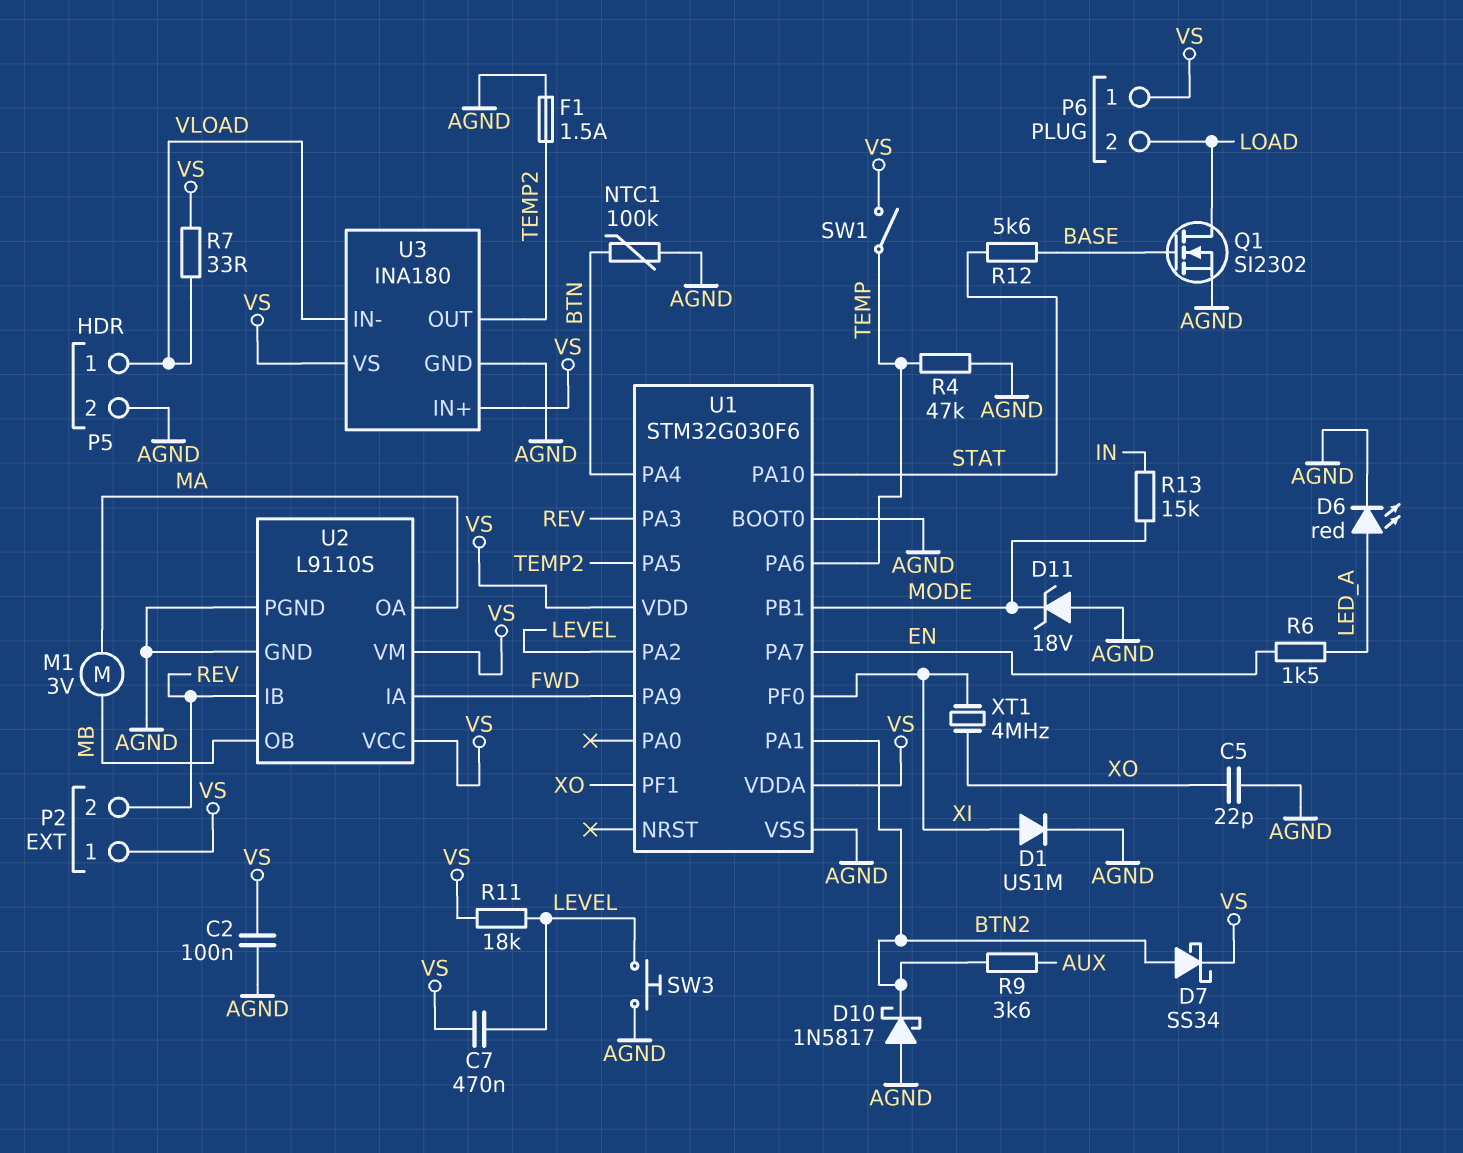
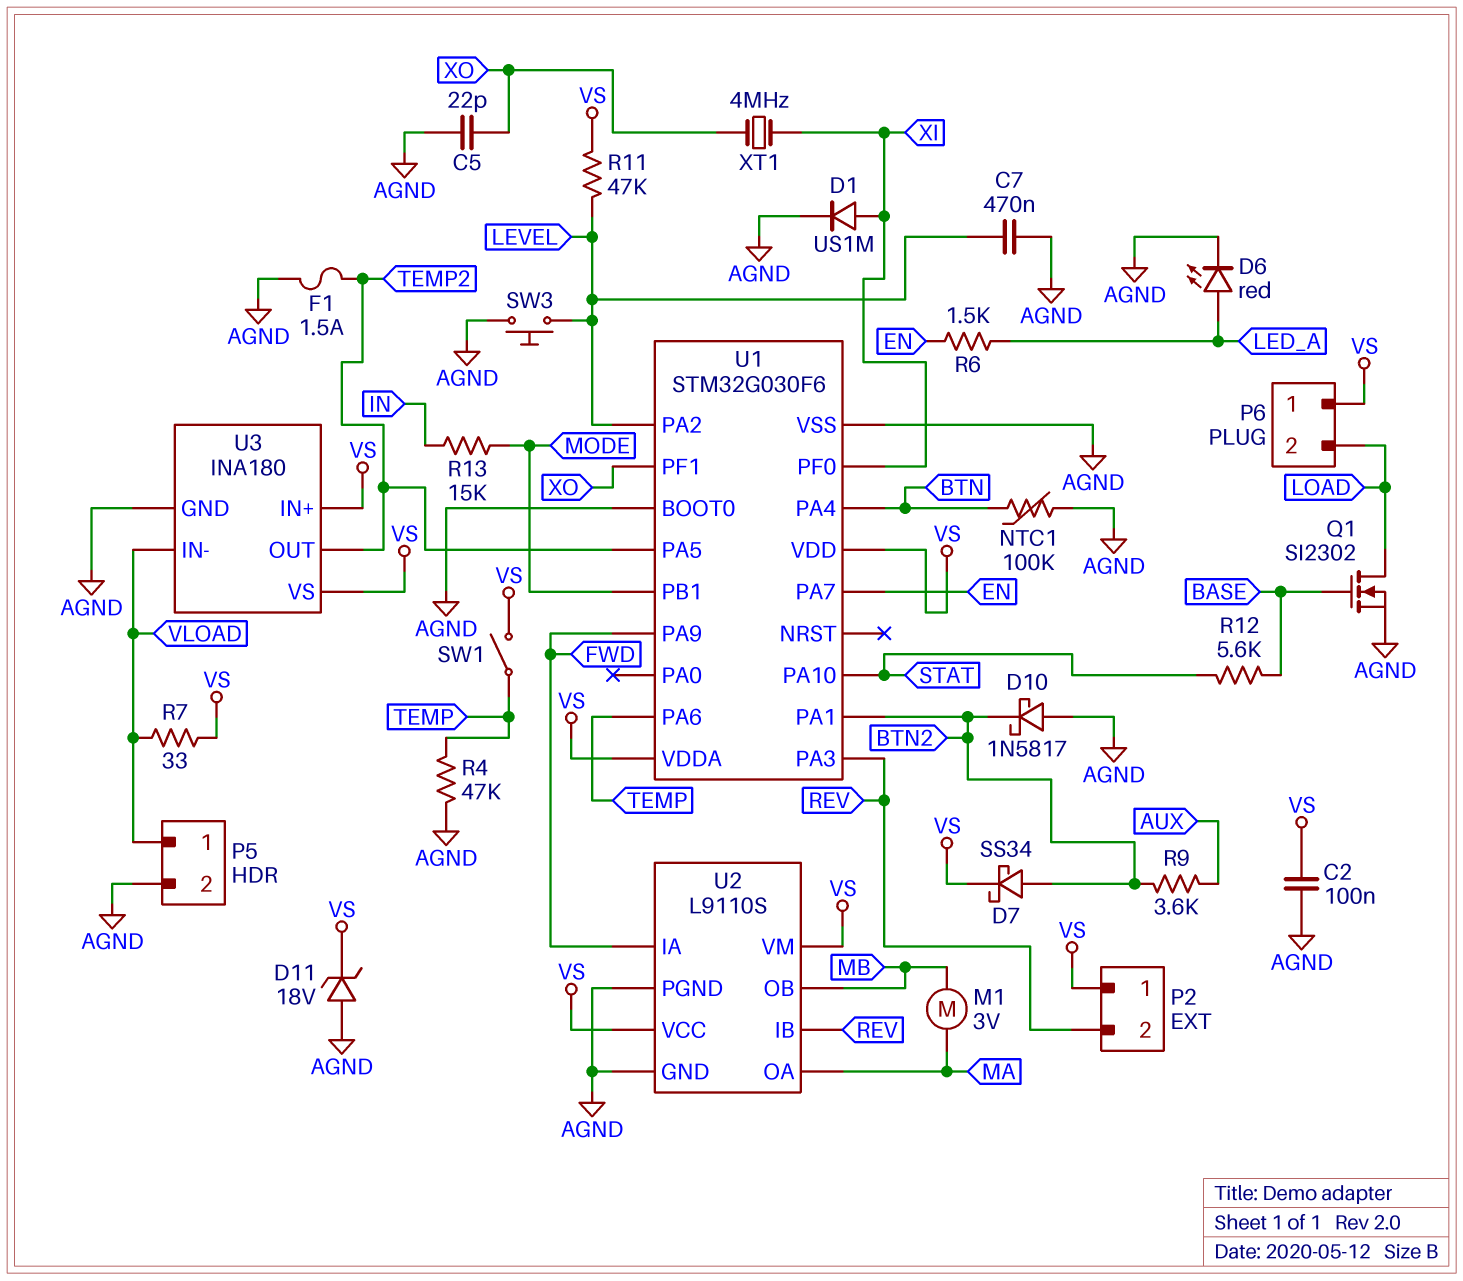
C7: 470nF (LEVEL, VS) -> 470nF (AGND, LEVEL)
D11: zener 18V (A AGND, K MODE) -> zener 18V (A AGND, K VS)
R11: 18k (LEVEL, VS) -> 47k (LEVEL, VS)

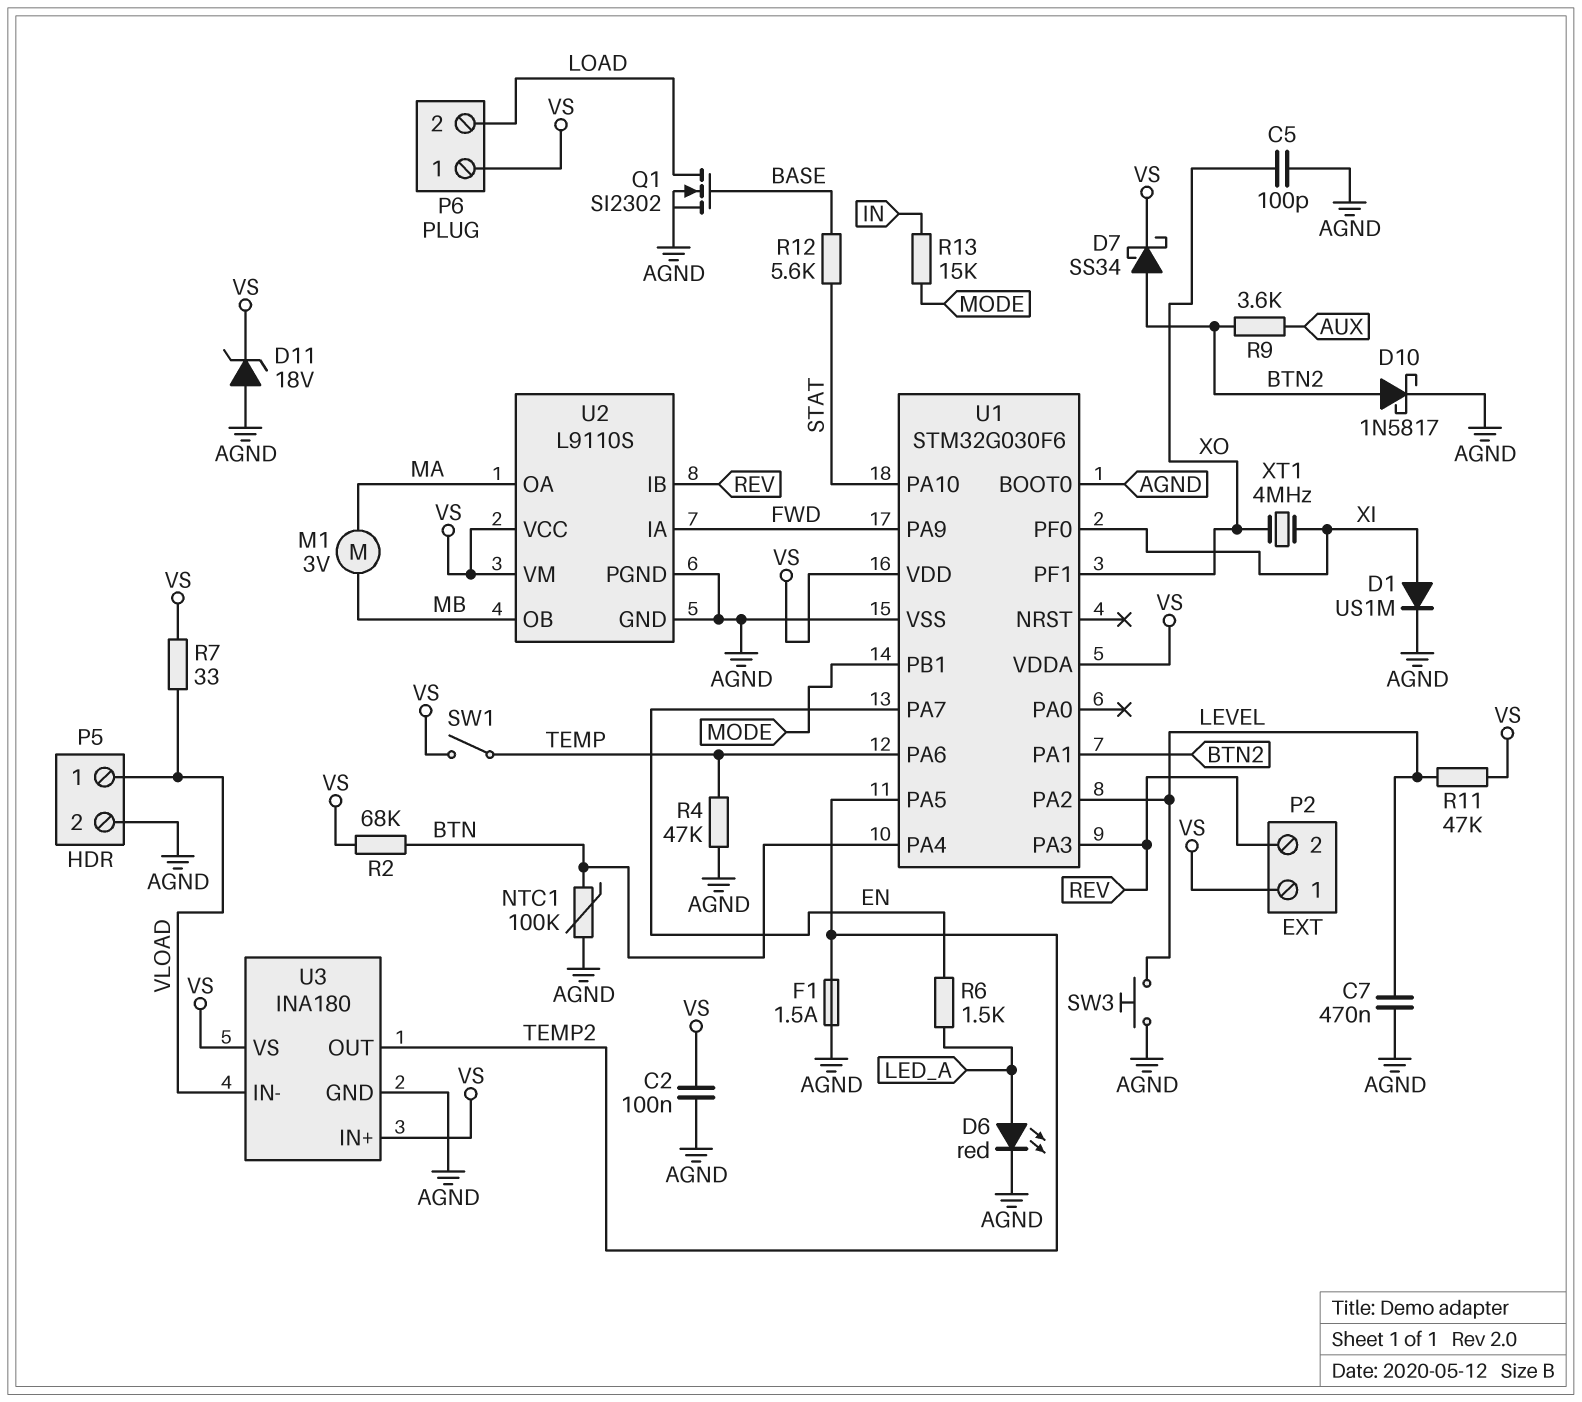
C5: 22pF (AGND, XO) -> 100pF (AGND, XO)
D10: schottky 1N5817 (A AGND, K BTN2) -> schottky 1N5817 (A BTN2, K AGND)
R2: none -> 68k (BTN, VS)

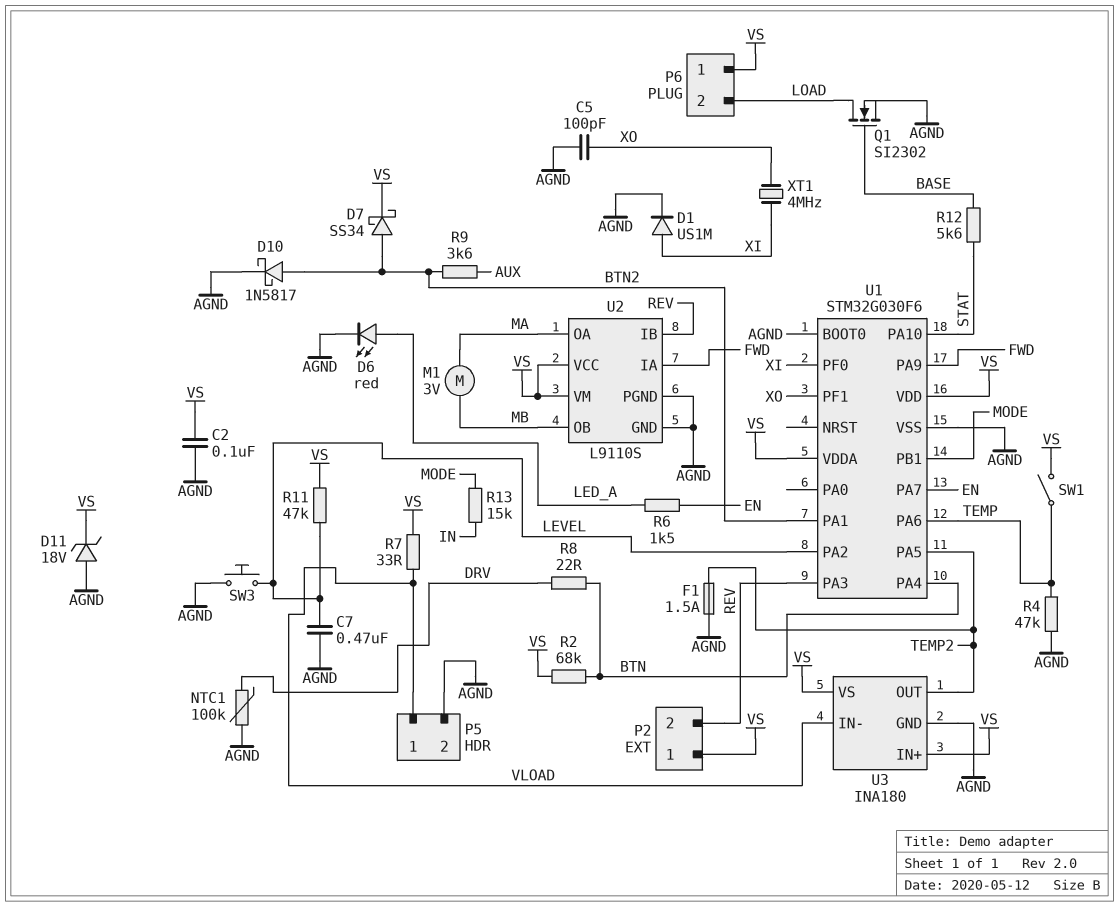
NTC1: 100k (AGND, BTN) -> 100k (AGND, DRV)
R8: none -> 22 (BTN, DRV)

